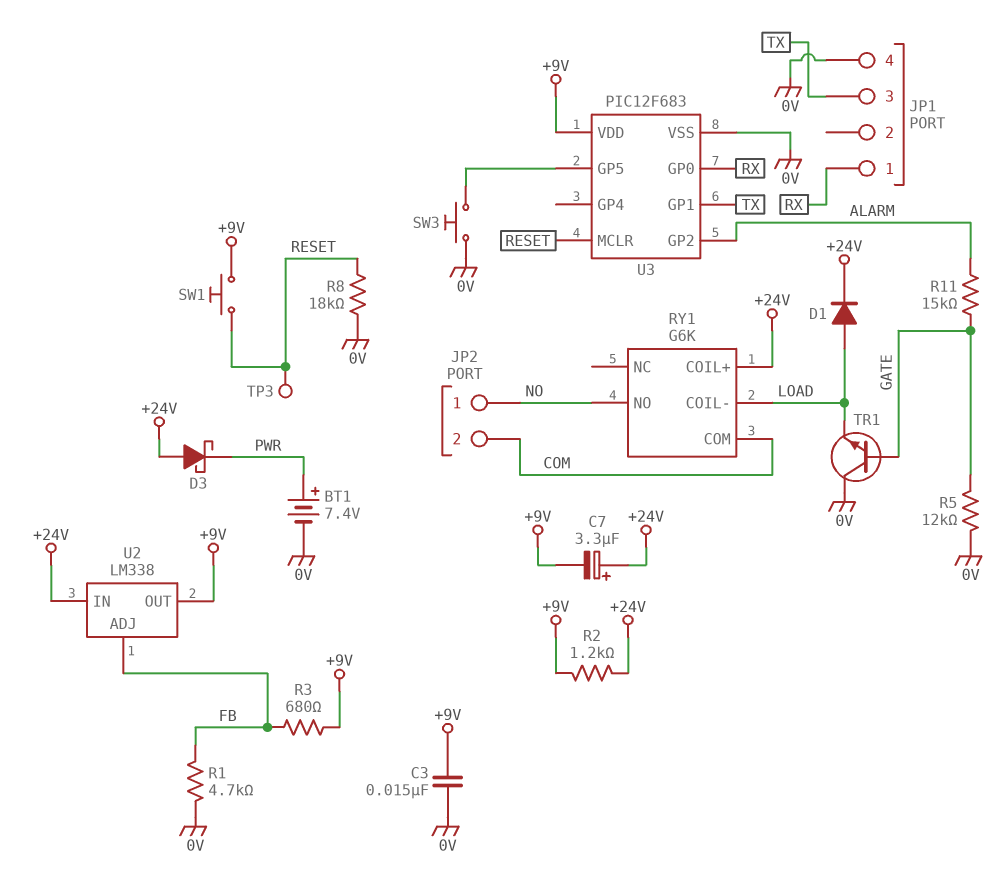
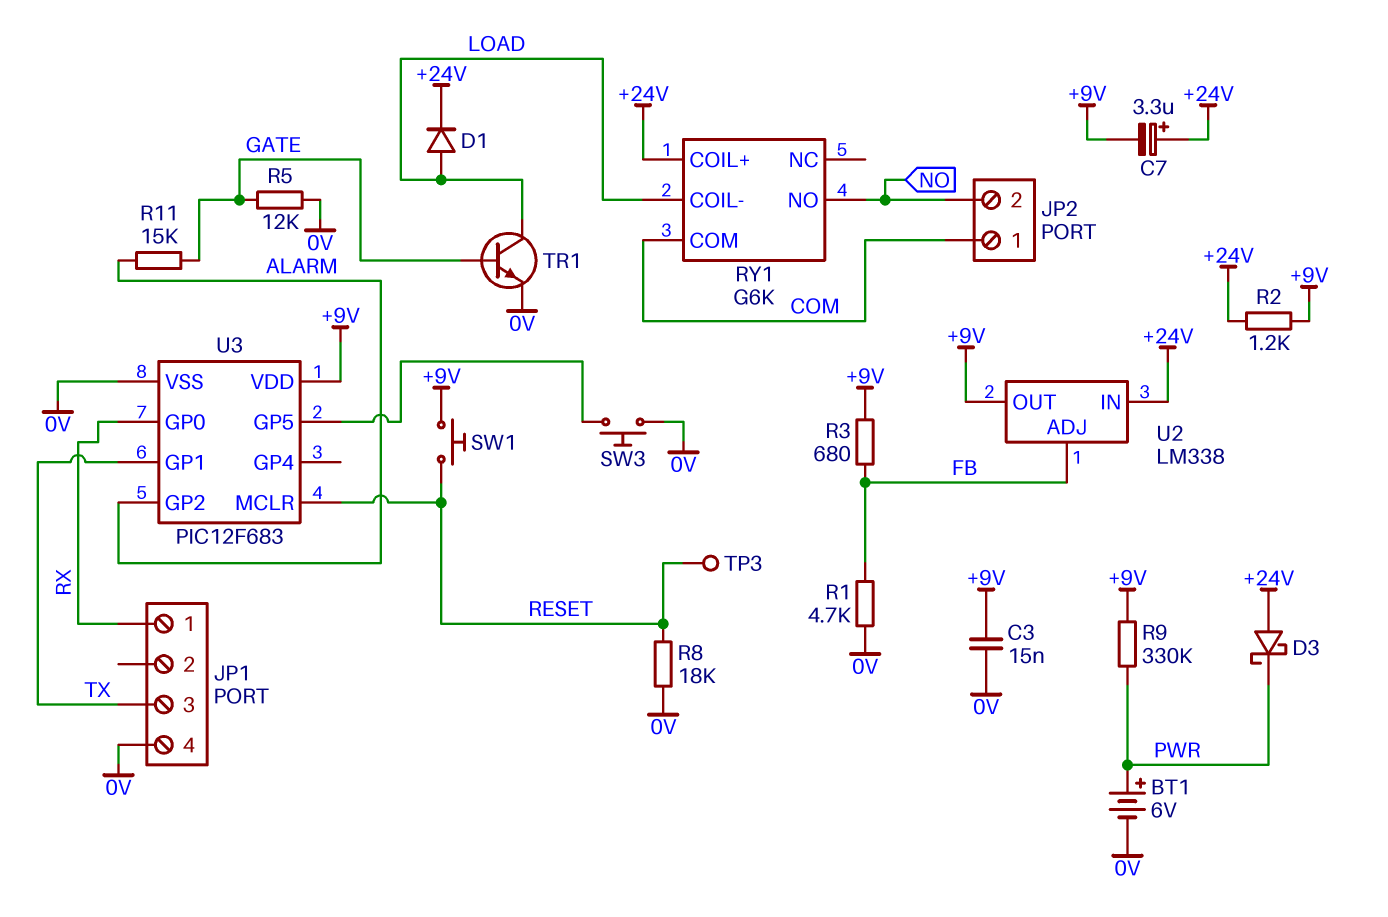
BT1: 7.4V (plus PWR, minus 0V) -> 6V (plus PWR, minus 0V)
JP2 pin 1: NO -> COM
JP2 pin 2: COM -> NO
R9: none -> 330k (+9V, PWR)
TR1: NPN (B GATE, C 0V, E LOAD) -> NPN (B GATE, C LOAD, E 0V)

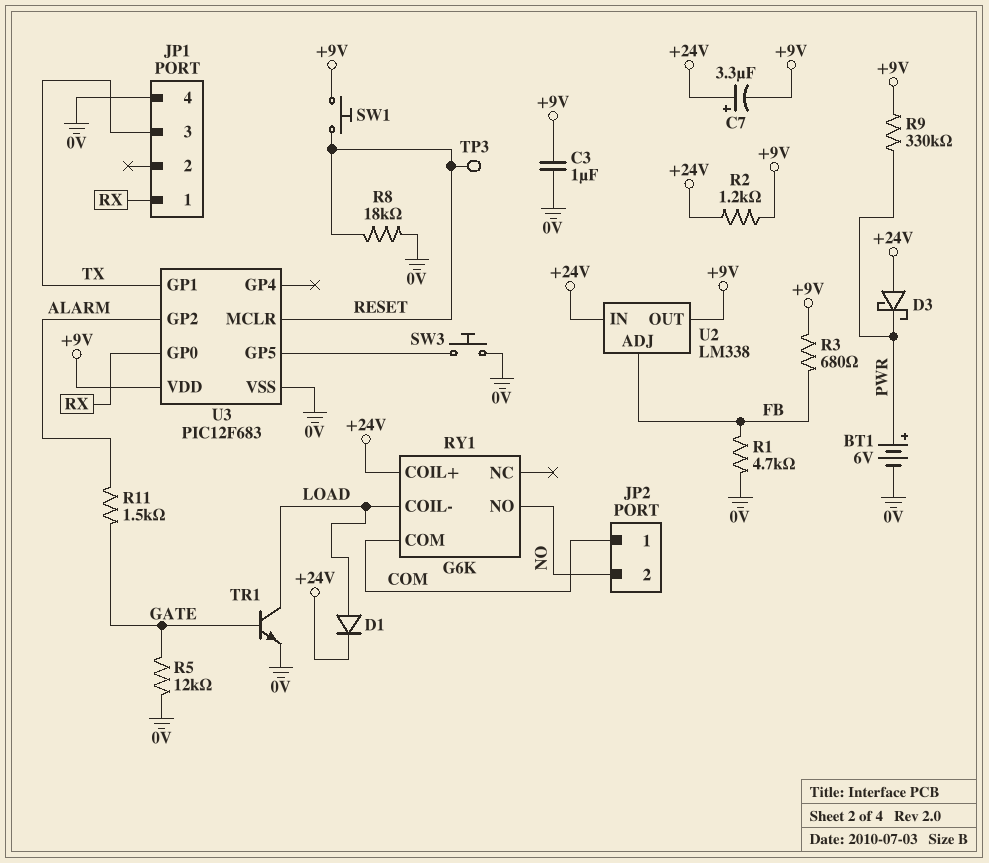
C3: 15nF (+9V, 0V) -> 1uF (+9V, 0V)
R11: 15k (ALARM, GATE) -> 1.5k (ALARM, GATE)

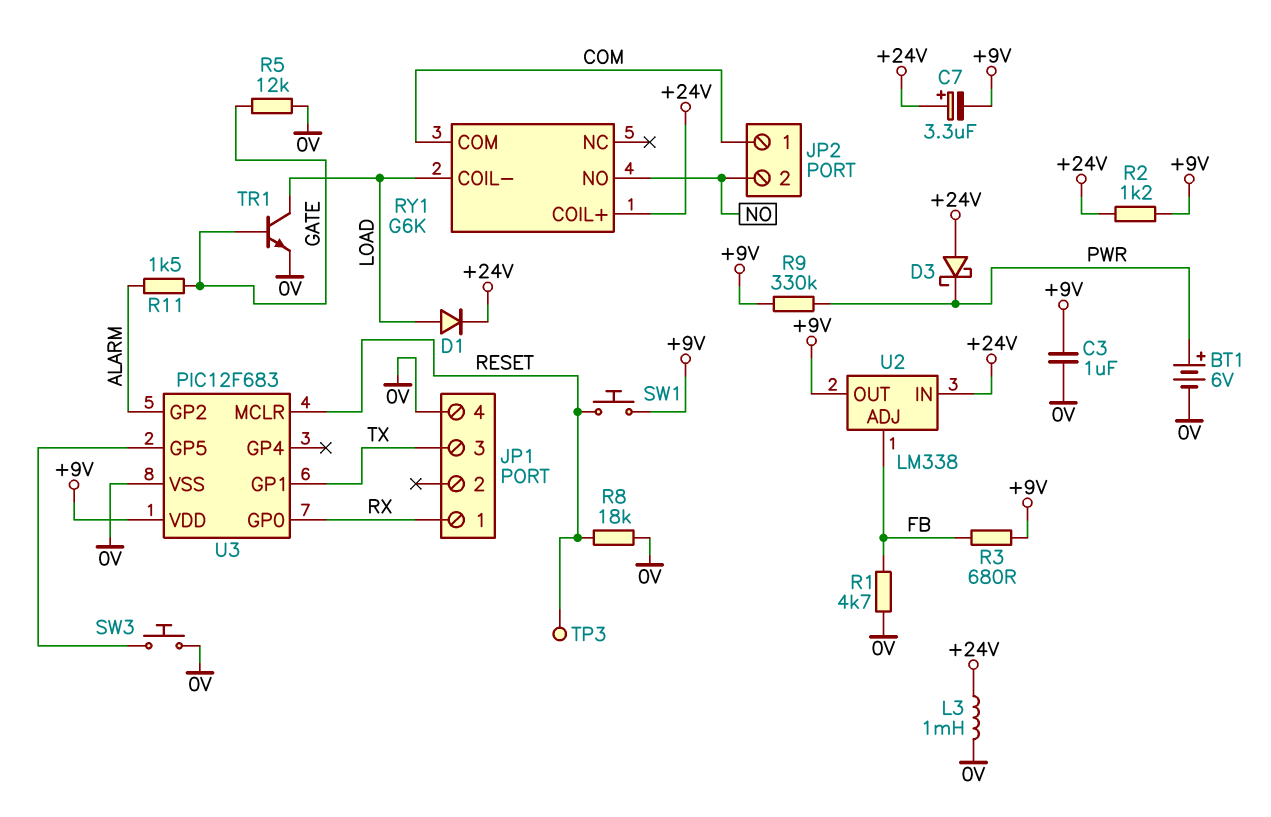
L3: none -> 1mH (+24V, 0V)

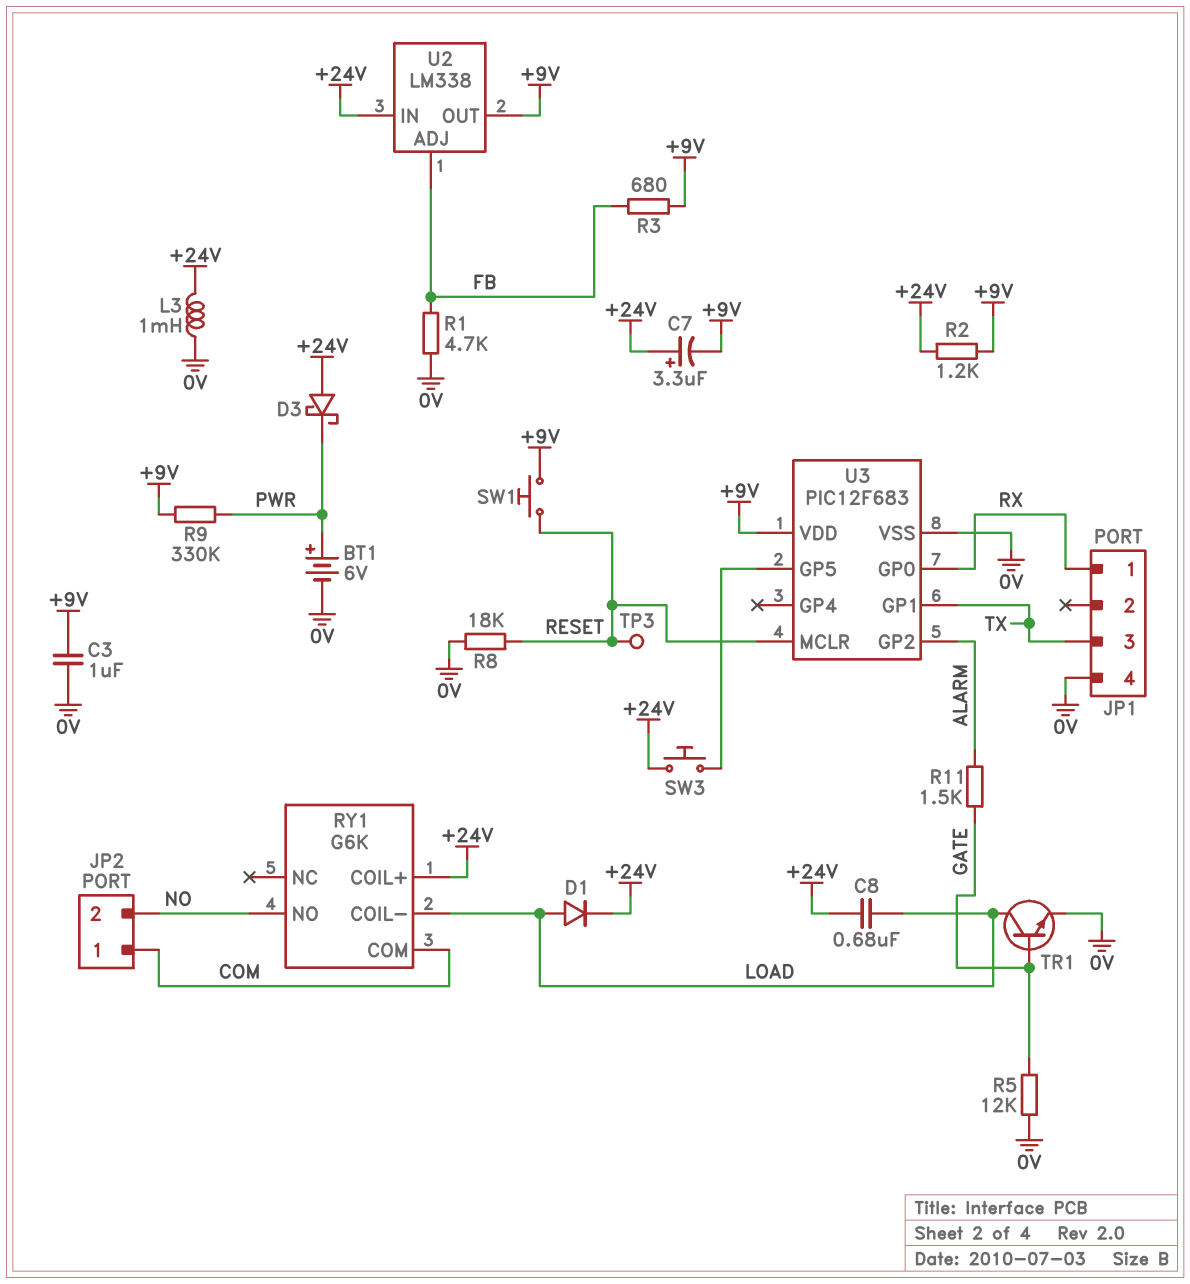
C8: none -> 680nF (+24V, LOAD)
SW3: button (0V, U3/GP5) -> button (+24V, U3/GP5)

